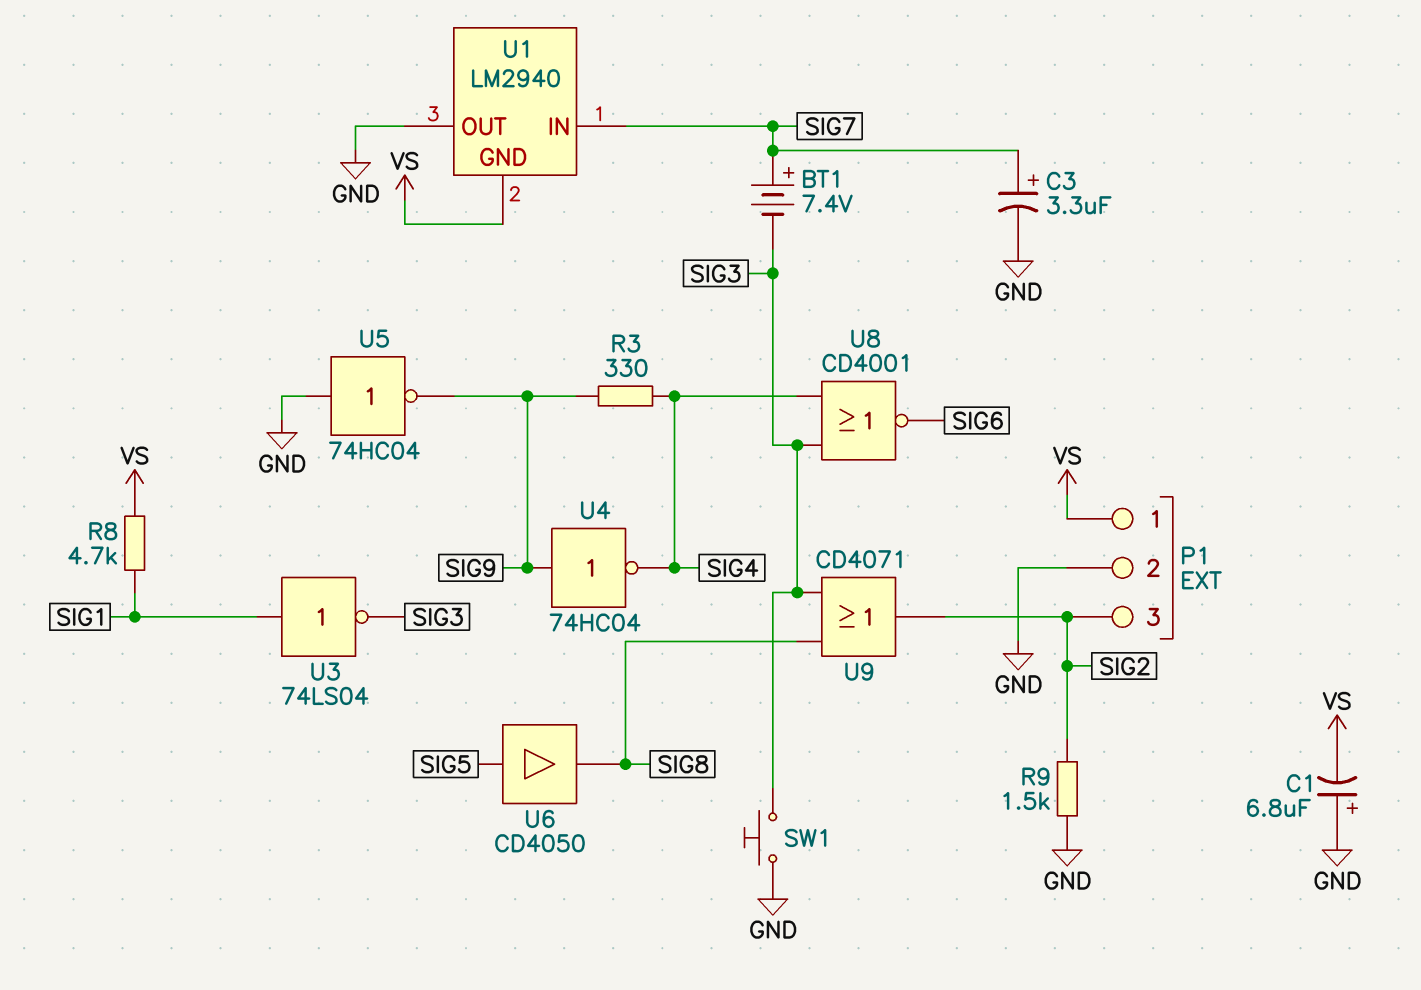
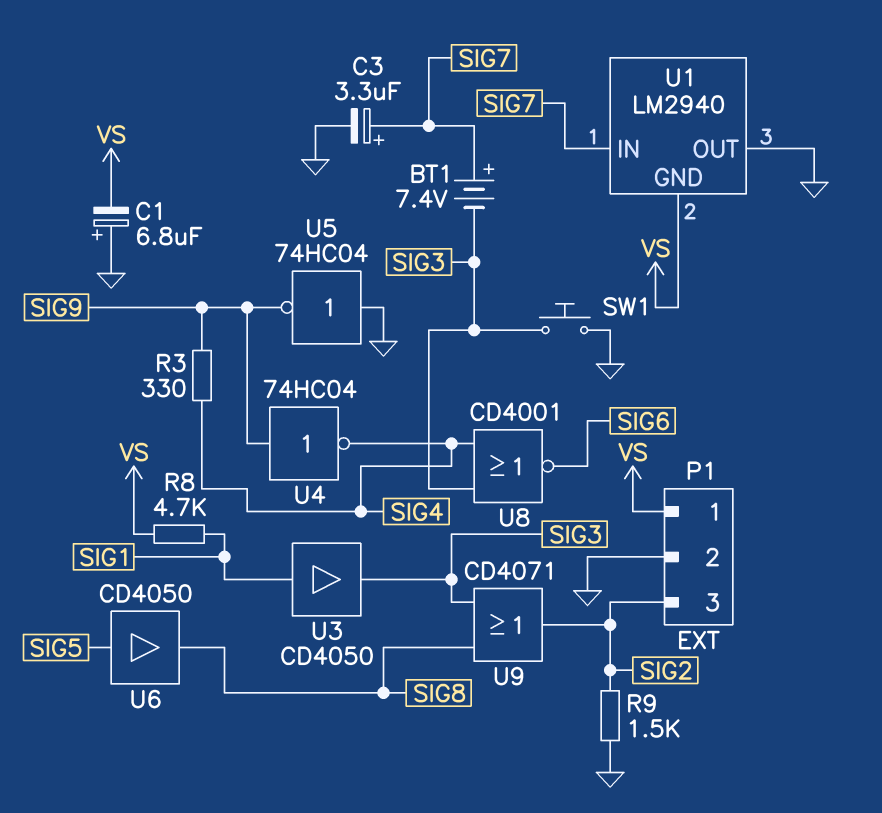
U3: NOT 74LS04 (in SIG1, out SIG3) -> buffer CD4050 (in SIG1, out SIG3)

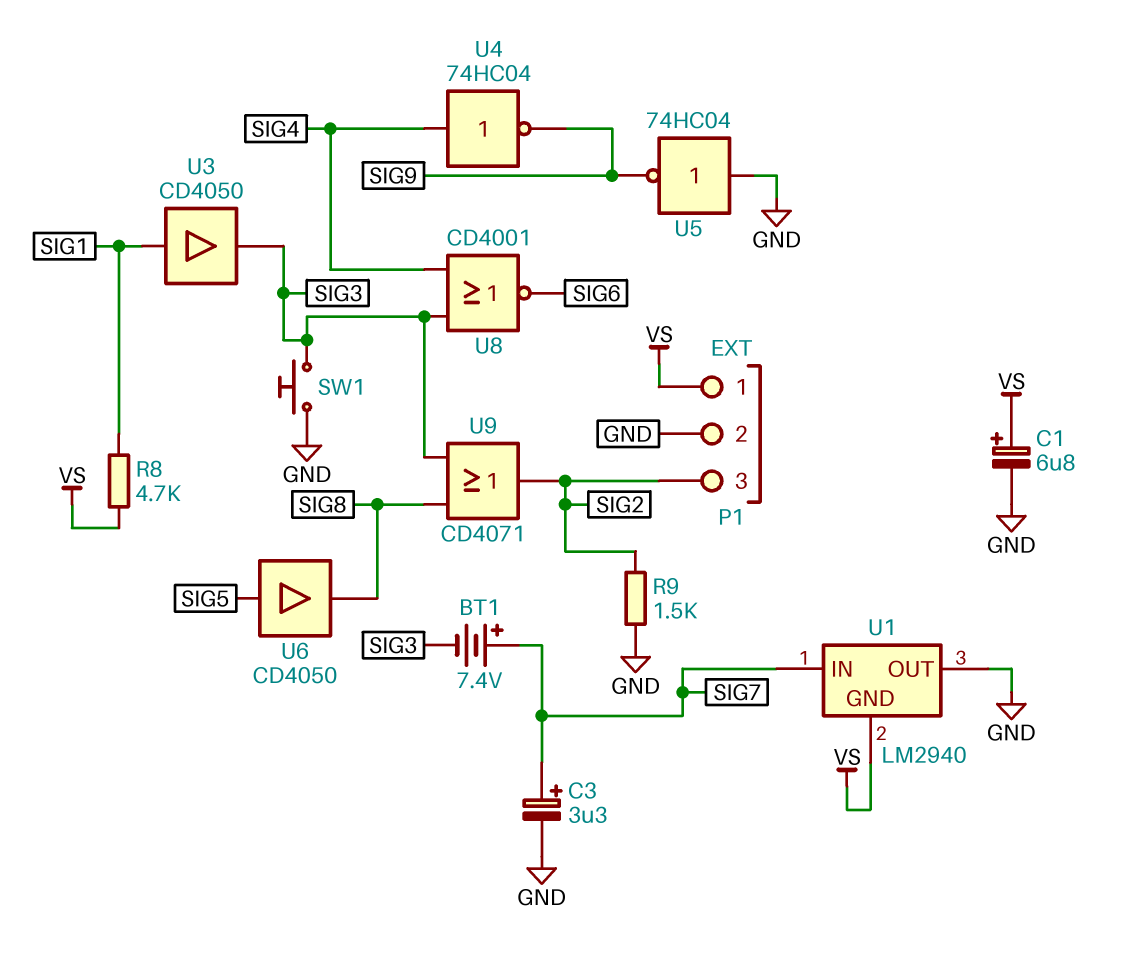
C1: 6.8uF (plus GND, minus VS) -> 6.8uF (plus VS, minus GND)
R3: 330 (SIG4, SIG9) -> none
U4: NOT 74HC04 (in SIG9, out SIG4) -> NOT 74HC04 (in SIG4, out SIG9)

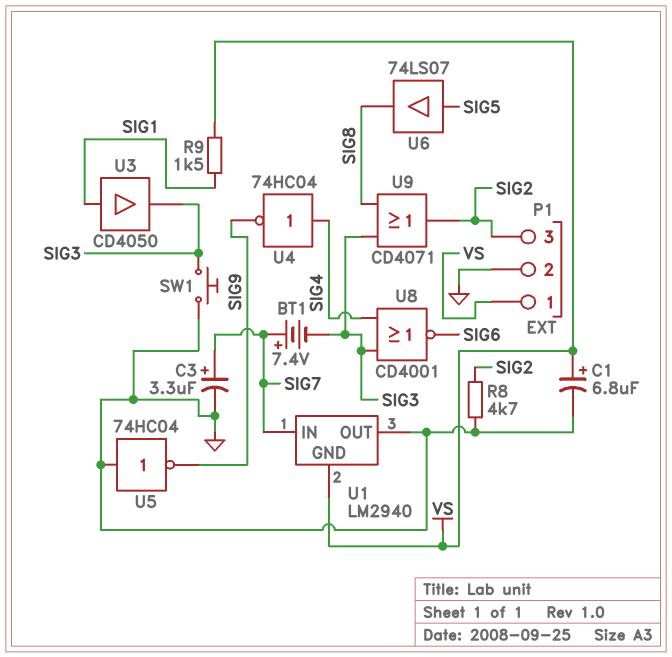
R8: 4.7k (SIG1, VS) -> 4.7k (GND, SIG2)
R9: 1.5k (GND, SIG2) -> 1.5k (SIG1, VS)
U6: buffer CD4050 (in SIG5, out SIG8) -> buffer 74LS07 (in SIG5, out SIG8)

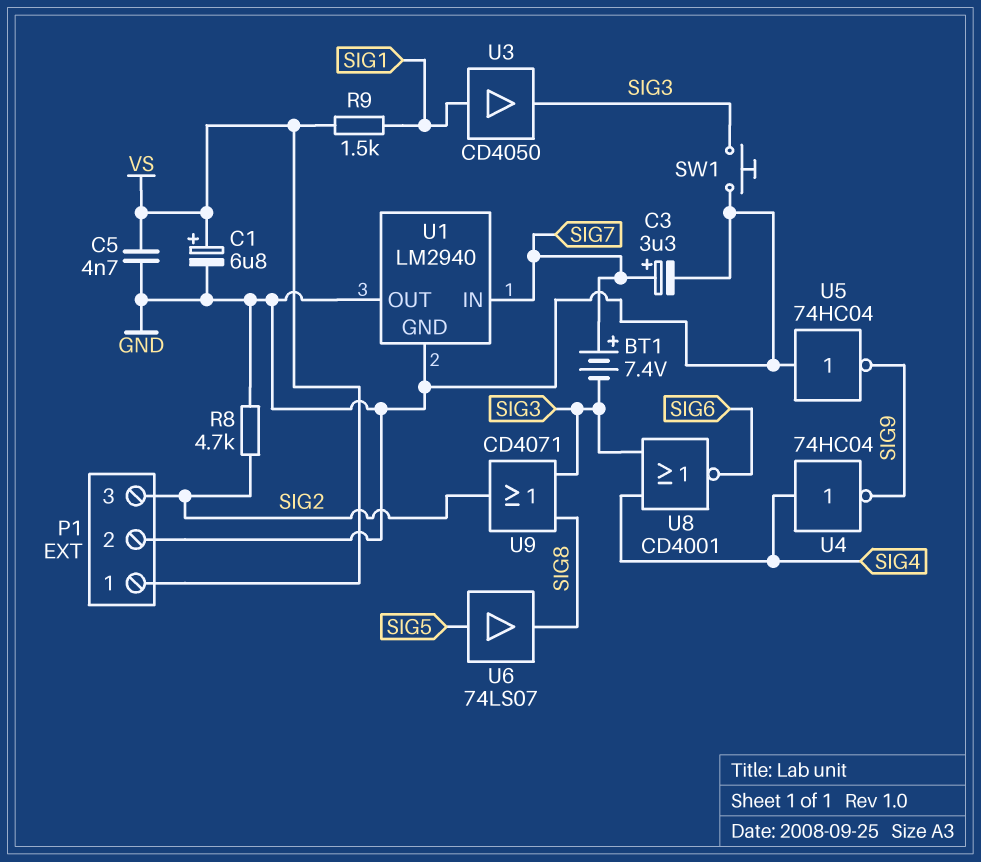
C5: none -> 4.7nF (GND, VS)
U1 pin GND: VS -> GND

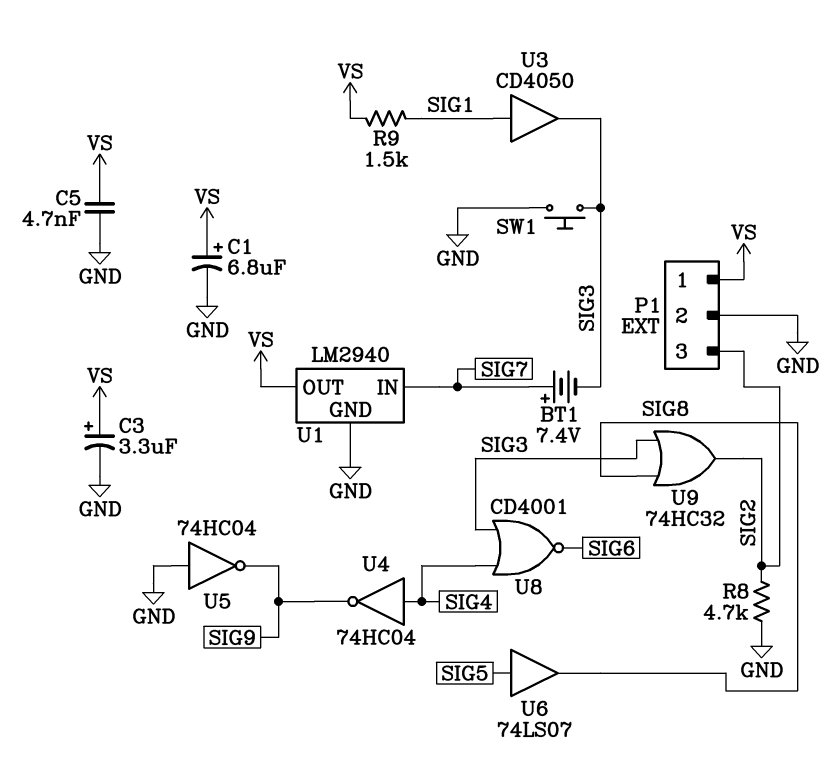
C3: 3.3uF (plus SIG7, minus GND) -> 3.3uF (plus VS, minus GND)
U1 pin OUT: GND -> VS
U9: OR CD4071 (in SIG3, in SIG8, out SIG2) -> OR 74HC32 (in SIG3, in SIG8, out SIG2)

